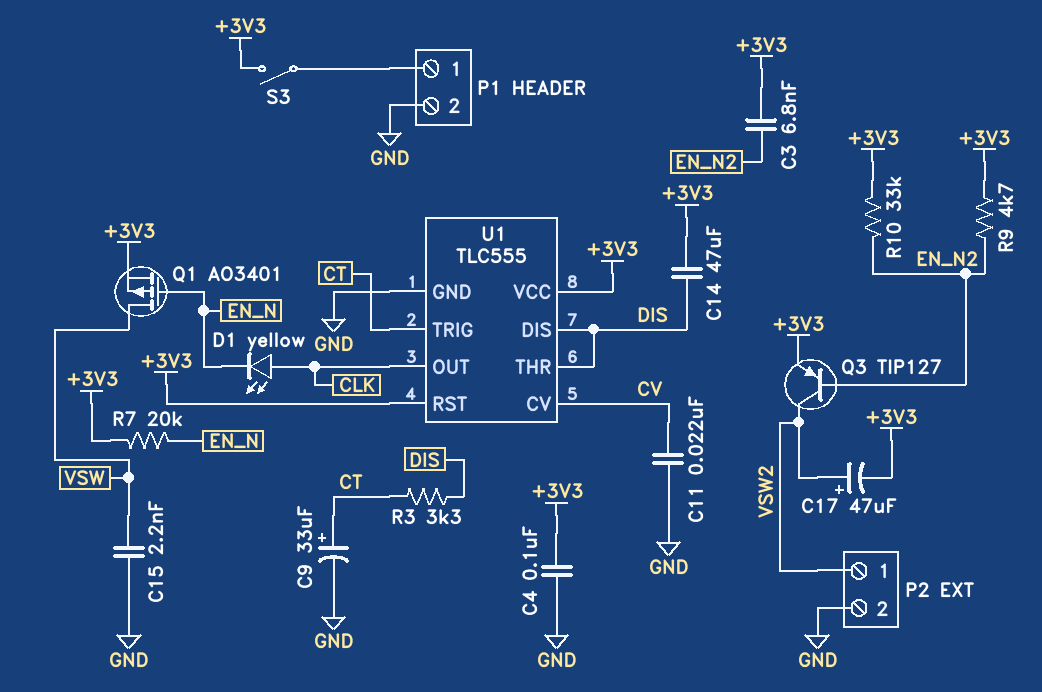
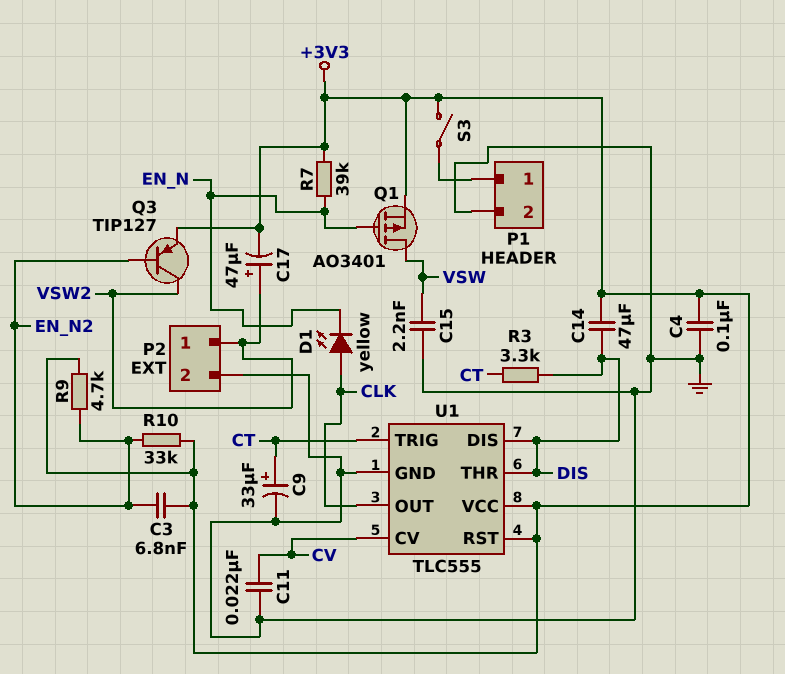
R7: 20k (+3V3, EN_N) -> 39k (+3V3, EN_N)

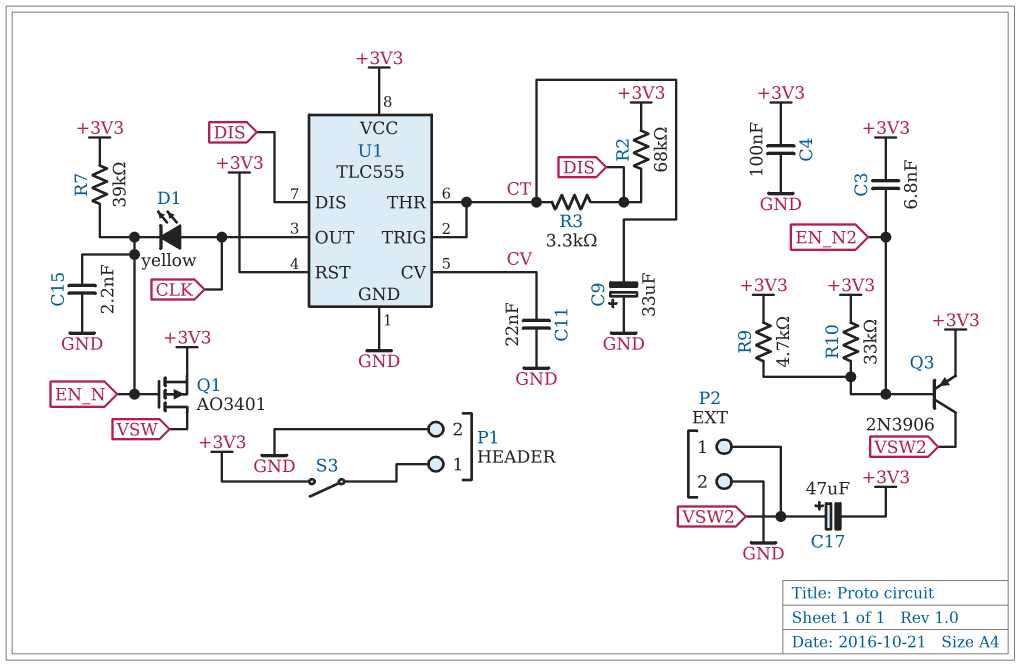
C9: 33uF (plus CT, minus GND) -> 33uF (plus GND, minus CT)
C14: 47uF (+3V3, DIS) -> none
C15: 2.2nF (GND, VSW) -> 2.2nF (EN_N, GND)
Q3: PNP TIP127 (B EN_N2, C VSW2, E +3V3) -> PNP 2N3906 (B EN_N2, C VSW2, E +3V3)
R2: none -> 68k (+3V3, DIS)
U1 pin THR: DIS -> CT

